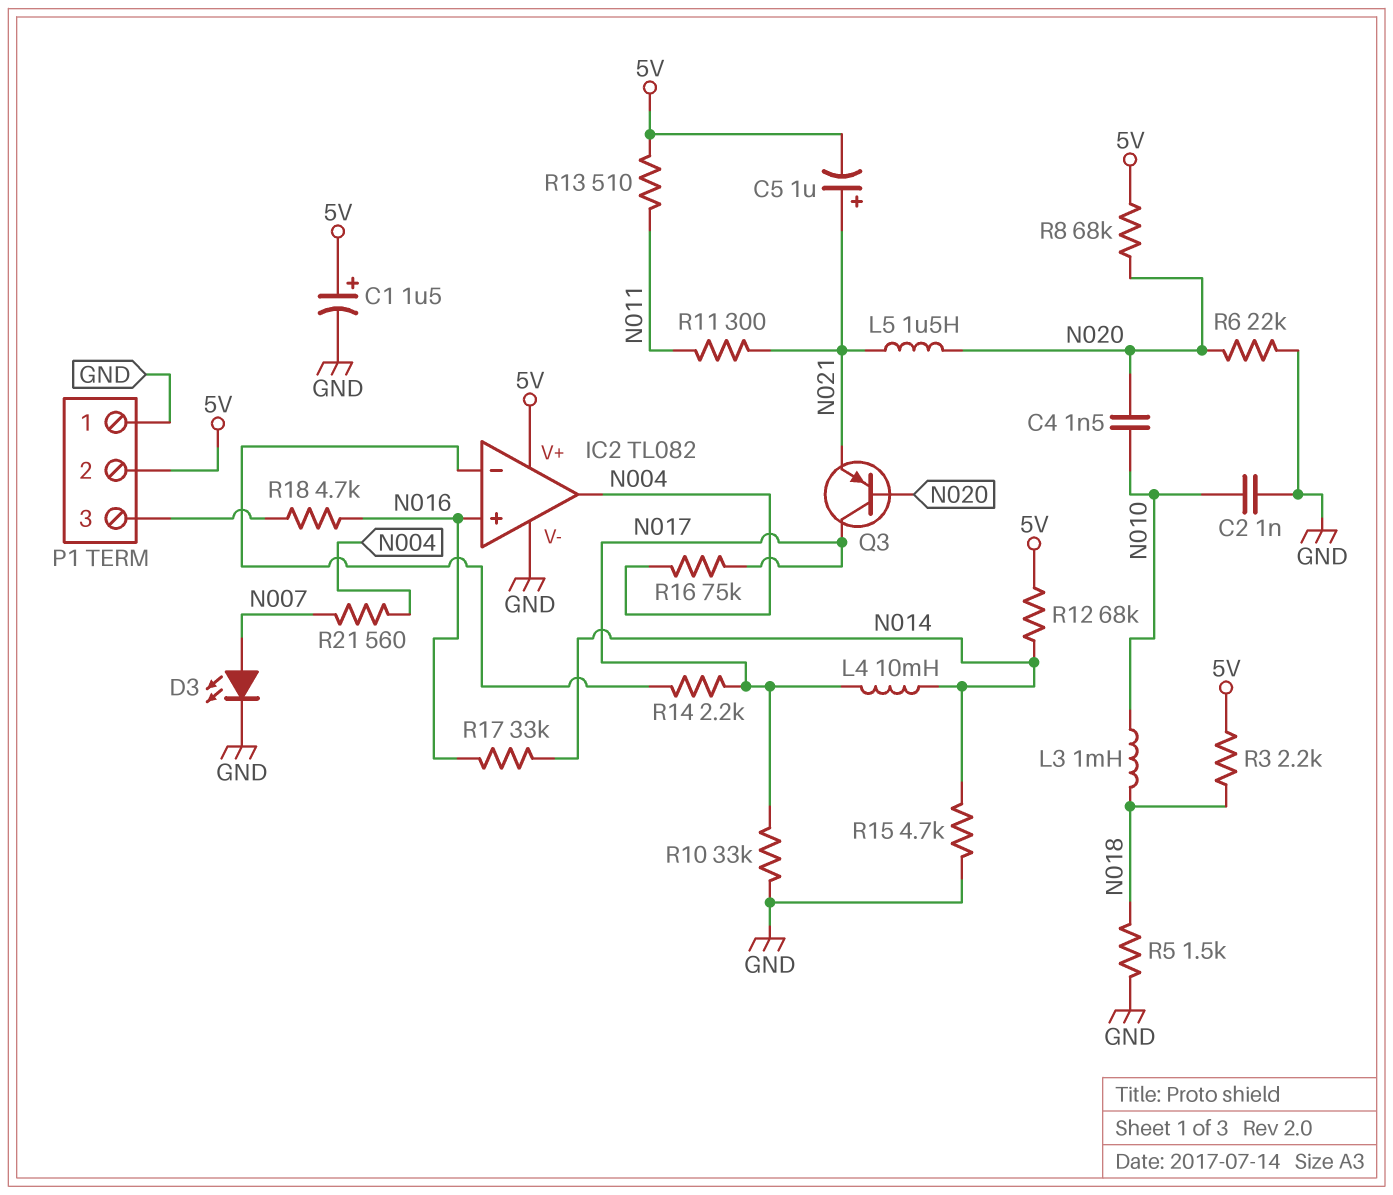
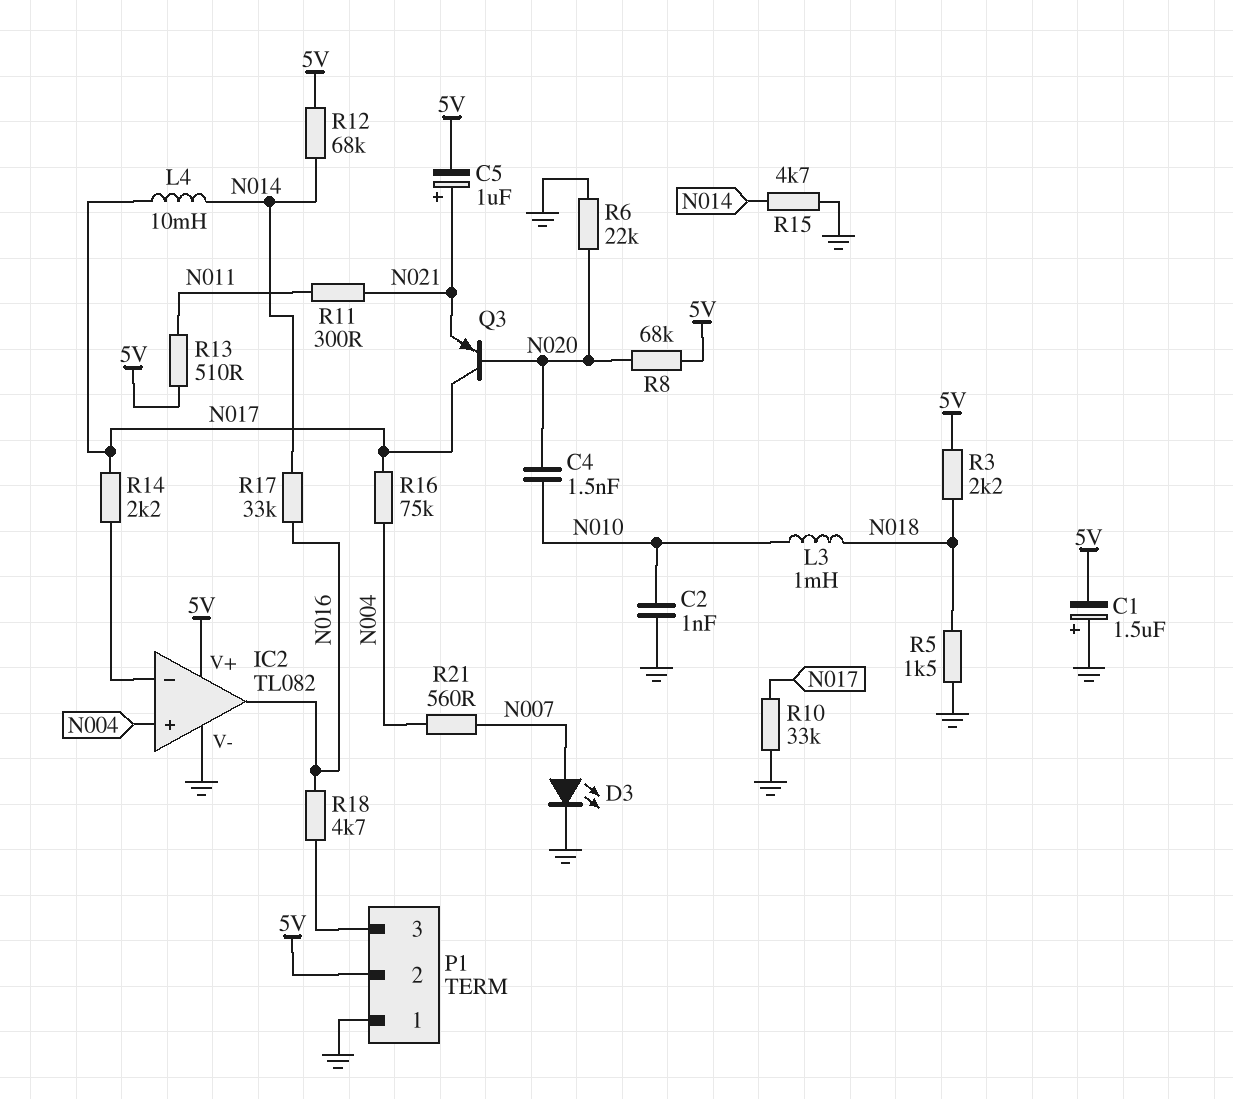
C1: 1.5uF (plus 5V, minus GND) -> 1.5uF (plus GND, minus 5V)
IC2 pin in+: N016 -> N004
IC2 pin out: N004 -> N016
L5: 1.5uH (N020, N021) -> none

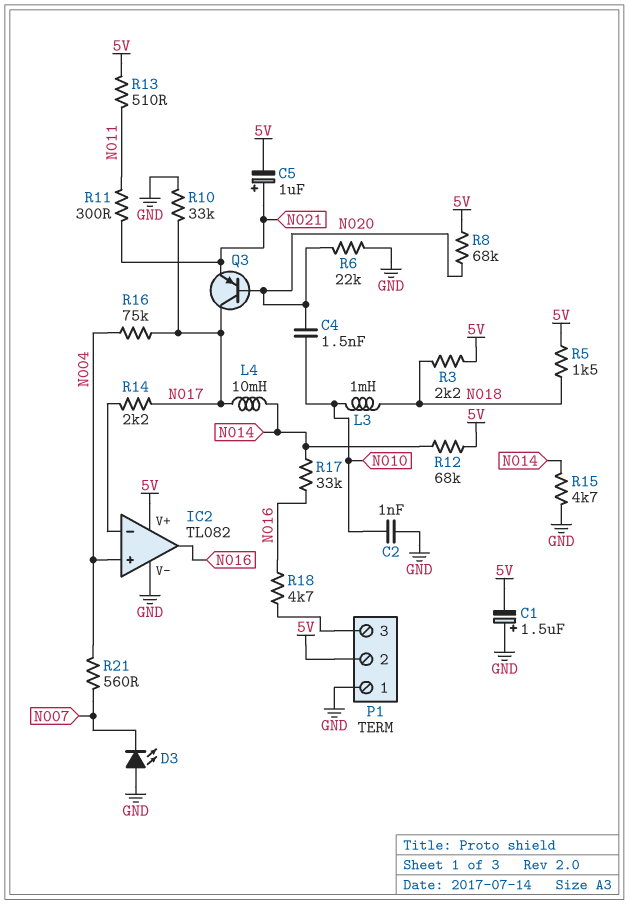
D3: LED (A N007, K GND) -> LED (A GND, K N007)
R5: 1.5k (GND, N018) -> 1.5k (5V, N018)

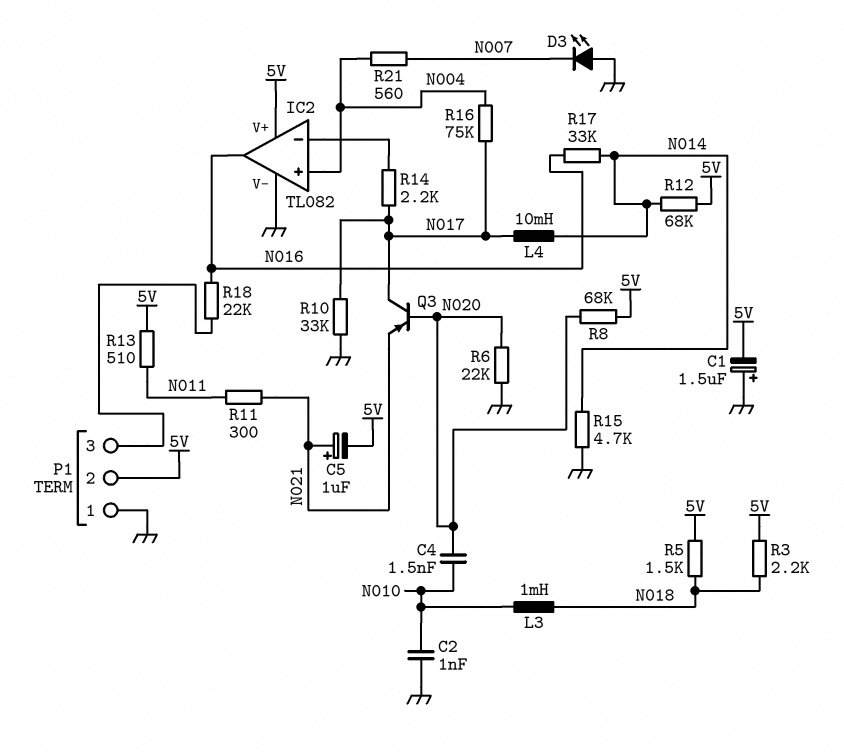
R18: 4.7k (N016, P1/3) -> 22k (N016, P1/3)

